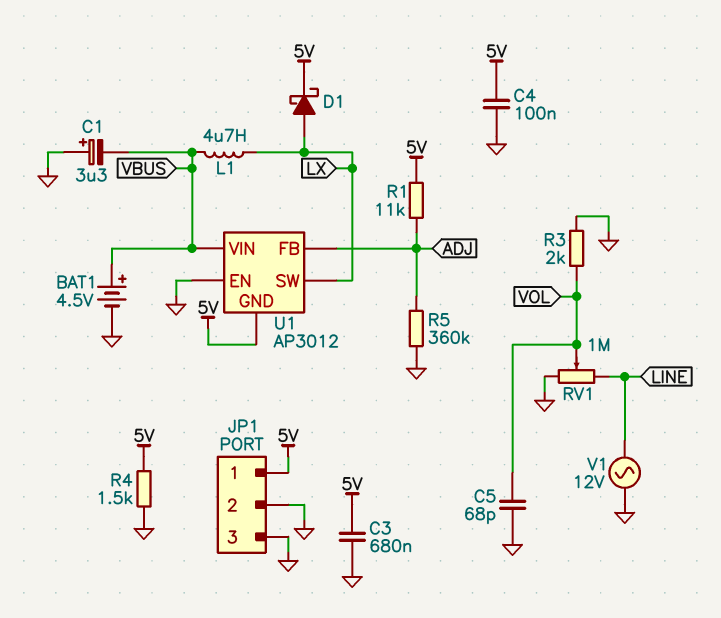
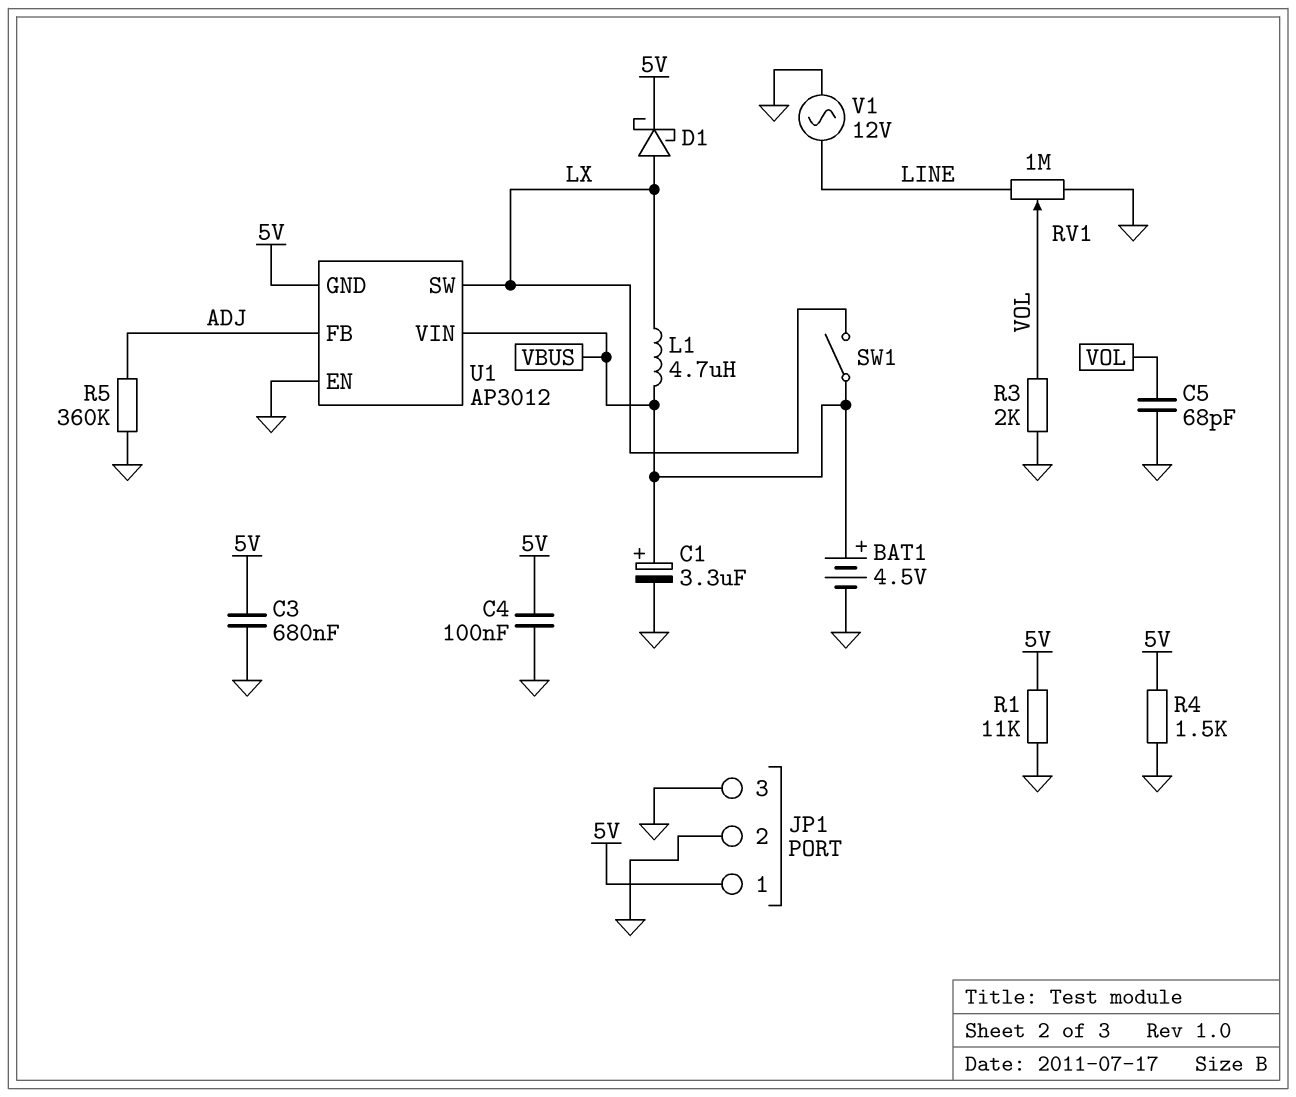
C1: 3.3uF (plus GND, minus VBUS) -> 3.3uF (plus VBUS, minus GND)
R1: 11k (5V, ADJ) -> 11k (5V, GND)
SW1: none -> switch (LX, VBUS)

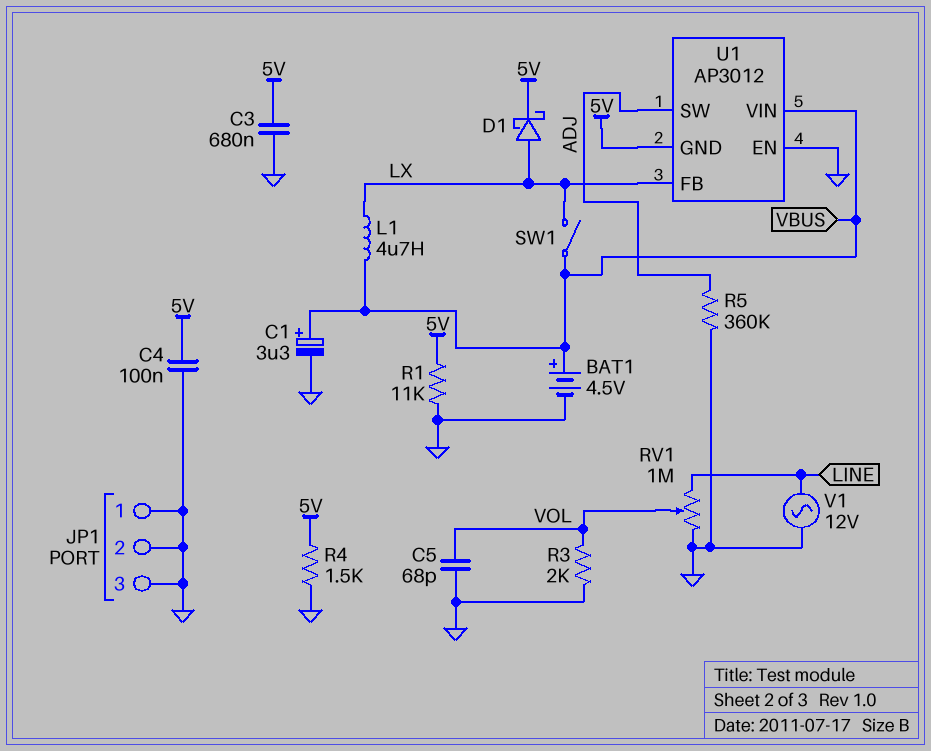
JP1 pin 1: 5V -> GND
U1 pin FB: ADJ -> LX
U1 pin SW: LX -> ADJ

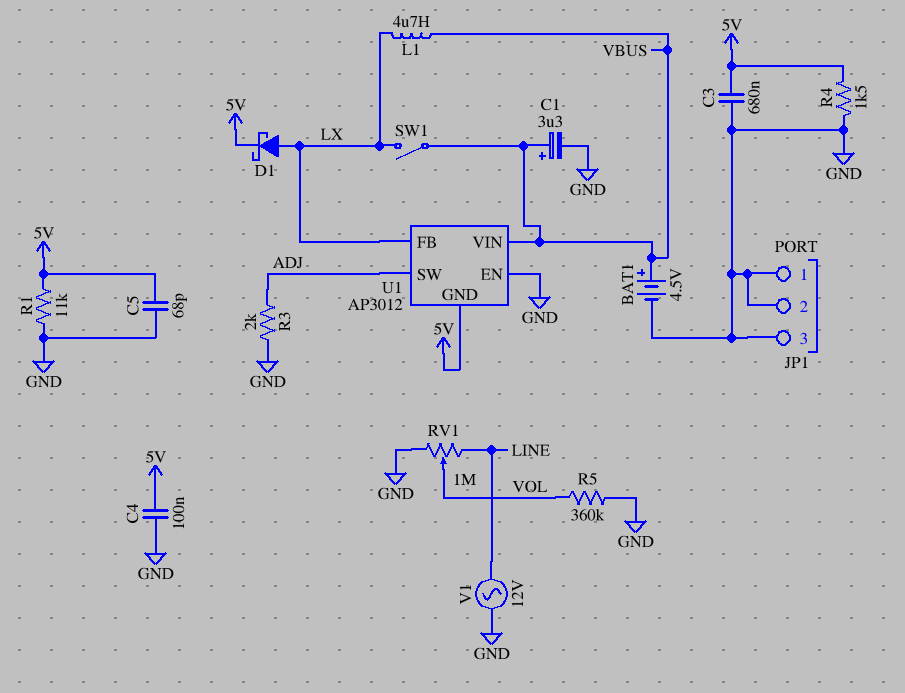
C5: 68pF (GND, VOL) -> 68pF (5V, GND)
R3: 2k (GND, VOL) -> 2k (ADJ, GND)
R5: 360k (ADJ, GND) -> 360k (GND, VOL)

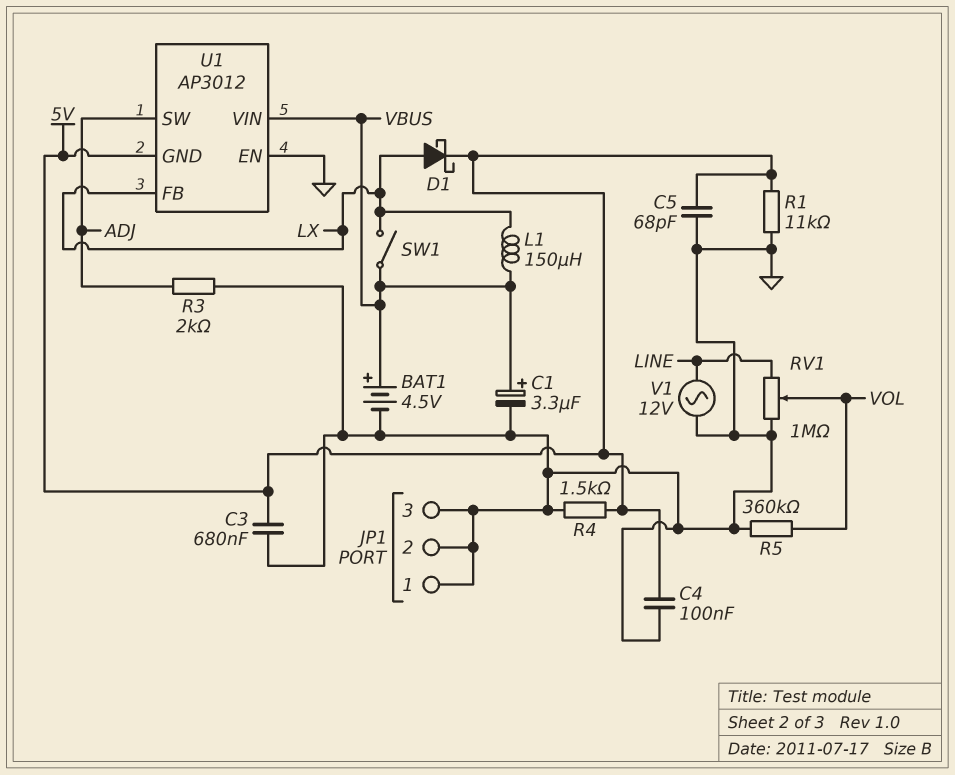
L1: 4.7uH (LX, VBUS) -> 150uH (LX, VBUS)

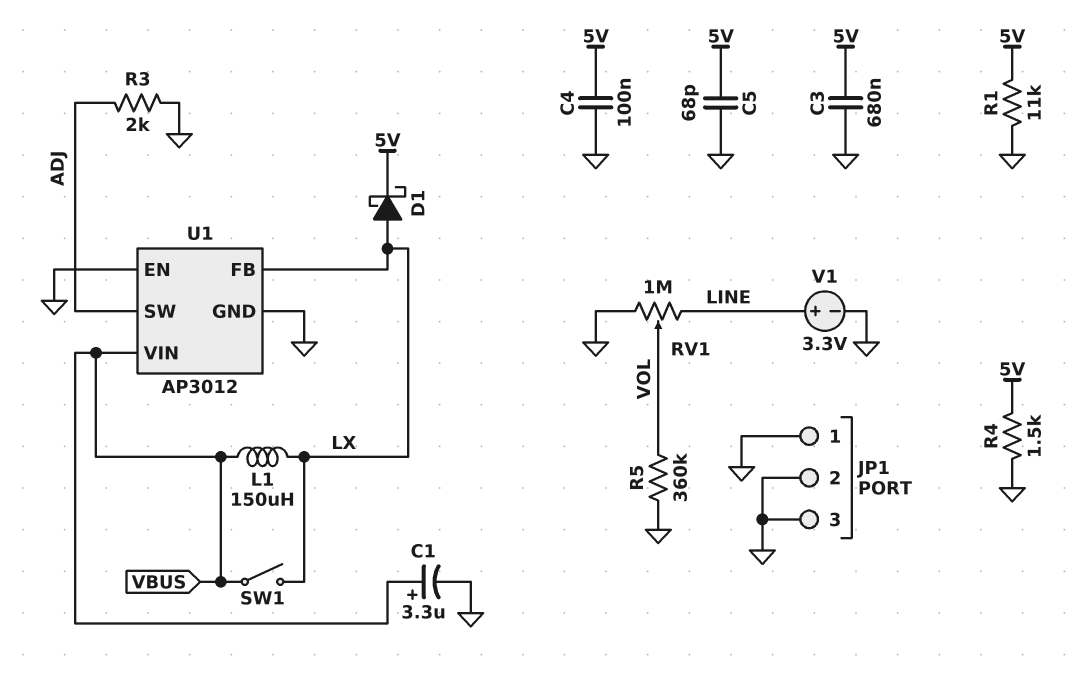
BAT1: 4.5V (plus VBUS, minus GND) -> none
U1 pin GND: 5V -> GND
V1: AC 12V (GND, LINE) -> 3.3V (plus LINE, minus GND)

